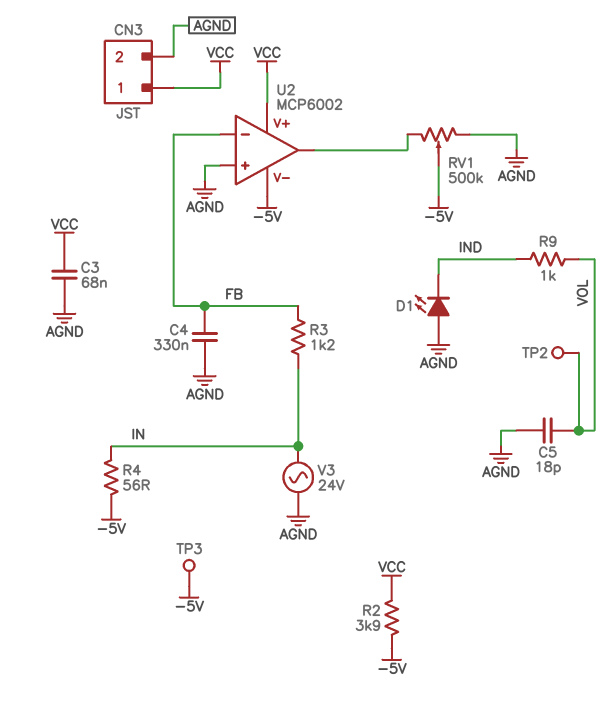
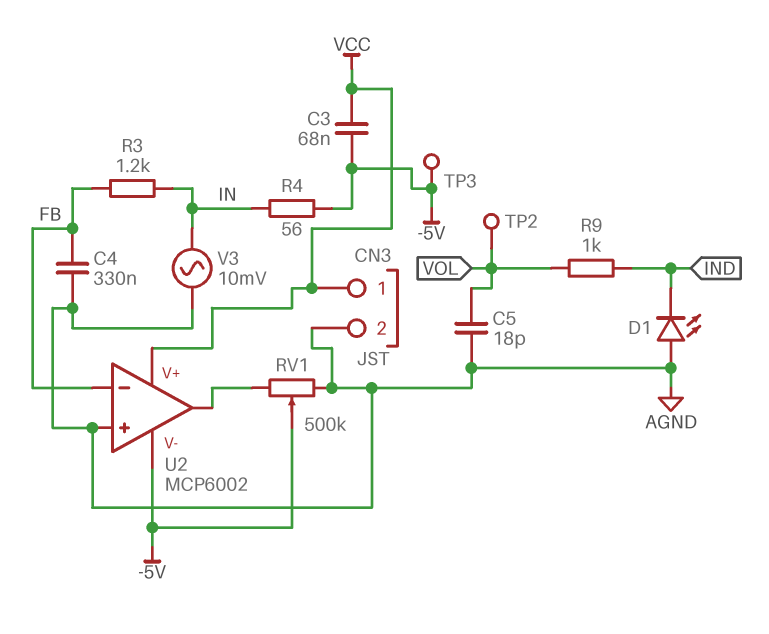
C3: 68nF (AGND, VCC) -> 68nF (-5V, VCC)
R2: 3.9k (-5V, VCC) -> none
V3: AC 24V (AGND, IN) -> AC 10mV (AGND, IN)

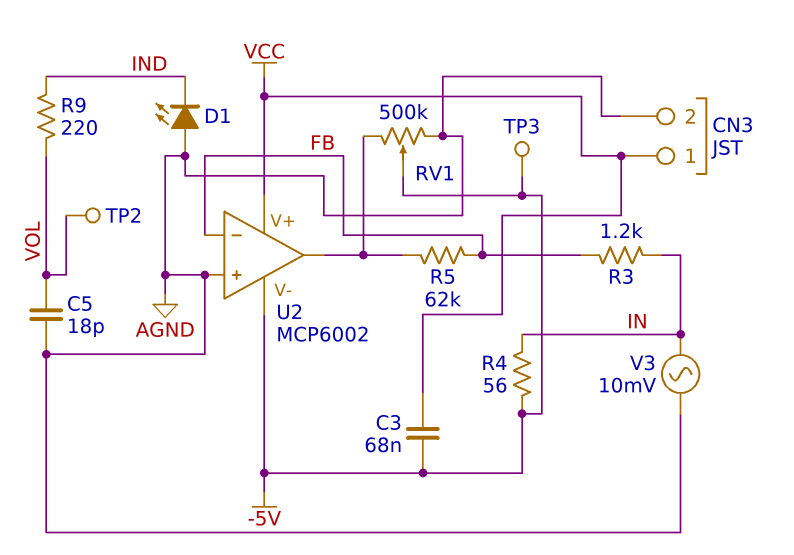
C4: 330nF (AGND, FB) -> none
R5: none -> 62k (FB, U2/out)
R9: 1k (IND, VOL) -> 220 (IND, VOL)

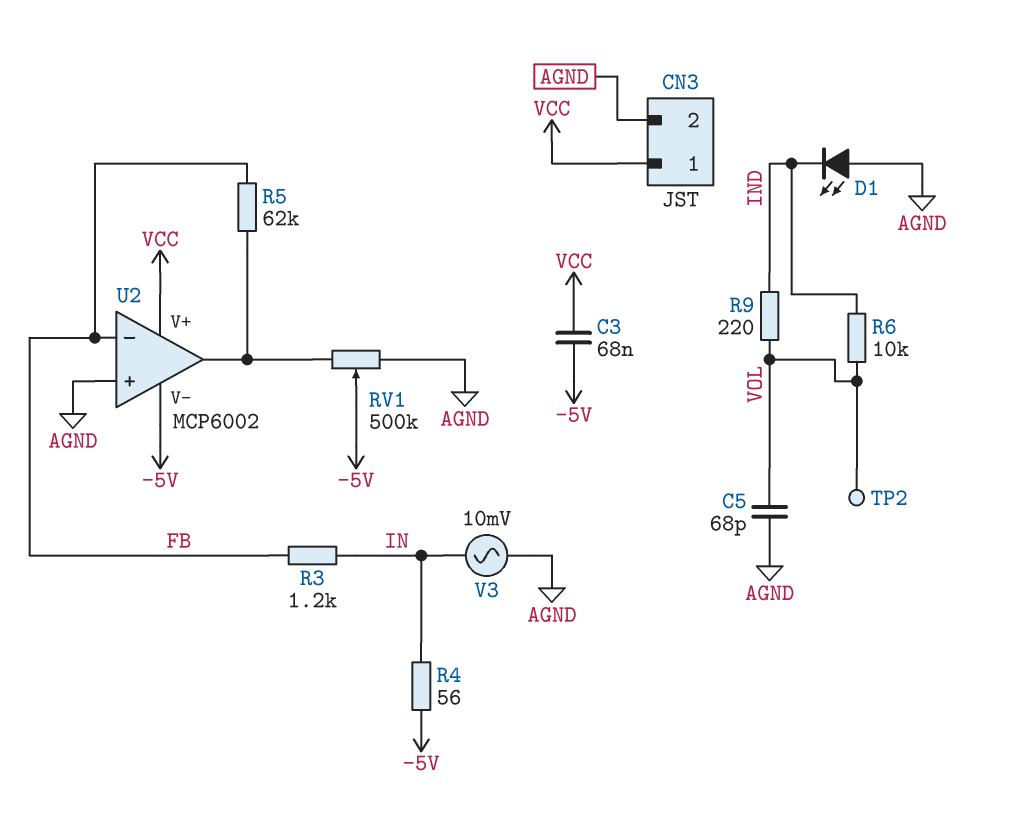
C5: 18pF (AGND, VOL) -> 68pF (AGND, VOL)
R6: none -> 10k (IND, VOL)
TP3: test point (-5V) -> none

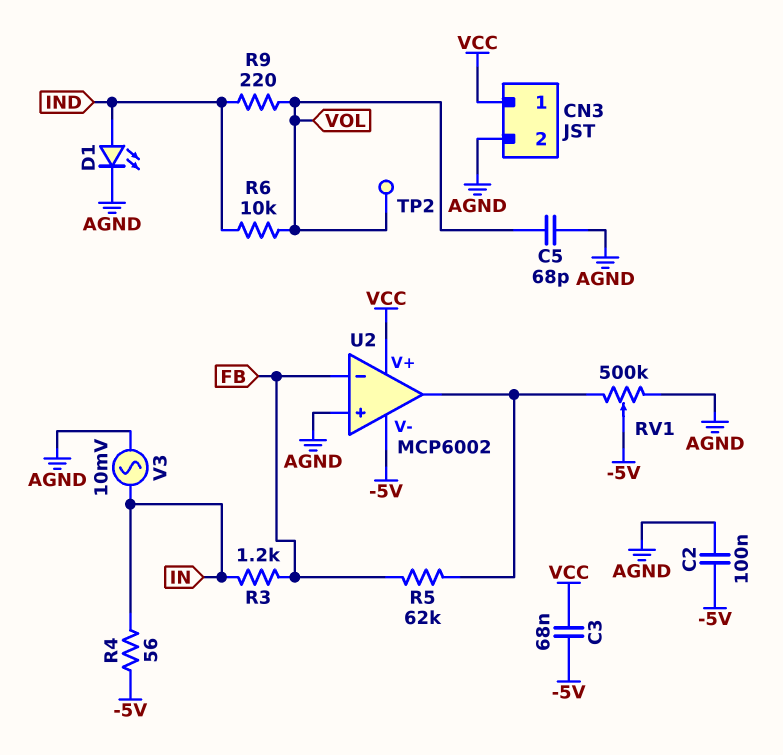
C2: none -> 100nF (-5V, AGND)
D1: LED (A AGND, K IND) -> LED (A IND, K AGND)

